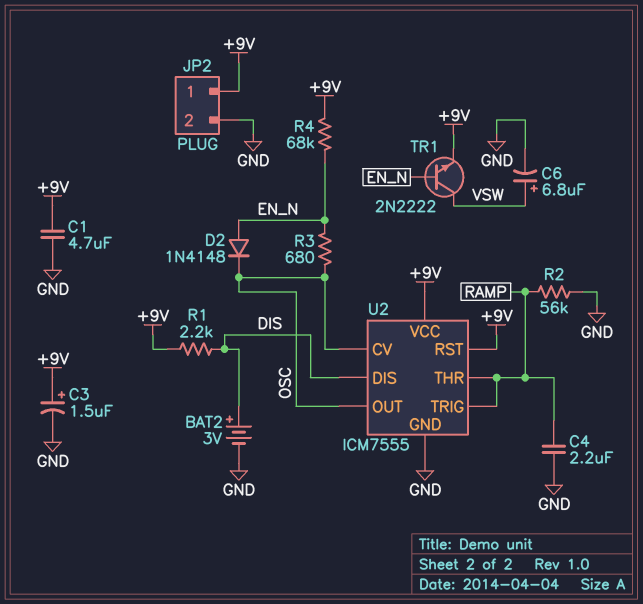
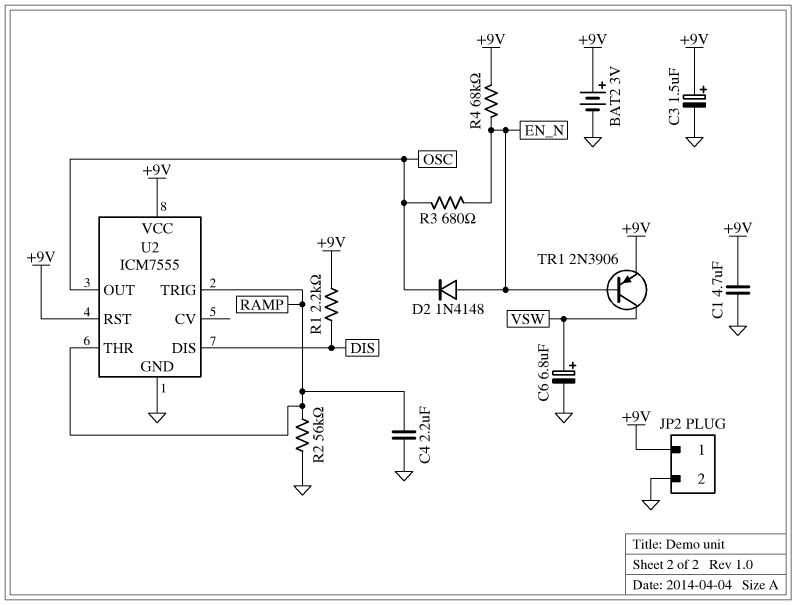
BAT2: 3V (plus DIS, minus GND) -> 3V (plus +9V, minus GND)
TR1: NPN 2N2222 (B EN_N, C VSW, E +9V) -> PNP 2N3906 (B EN_N, C VSW, E +9V)
U2 pin CV: OSC -> none

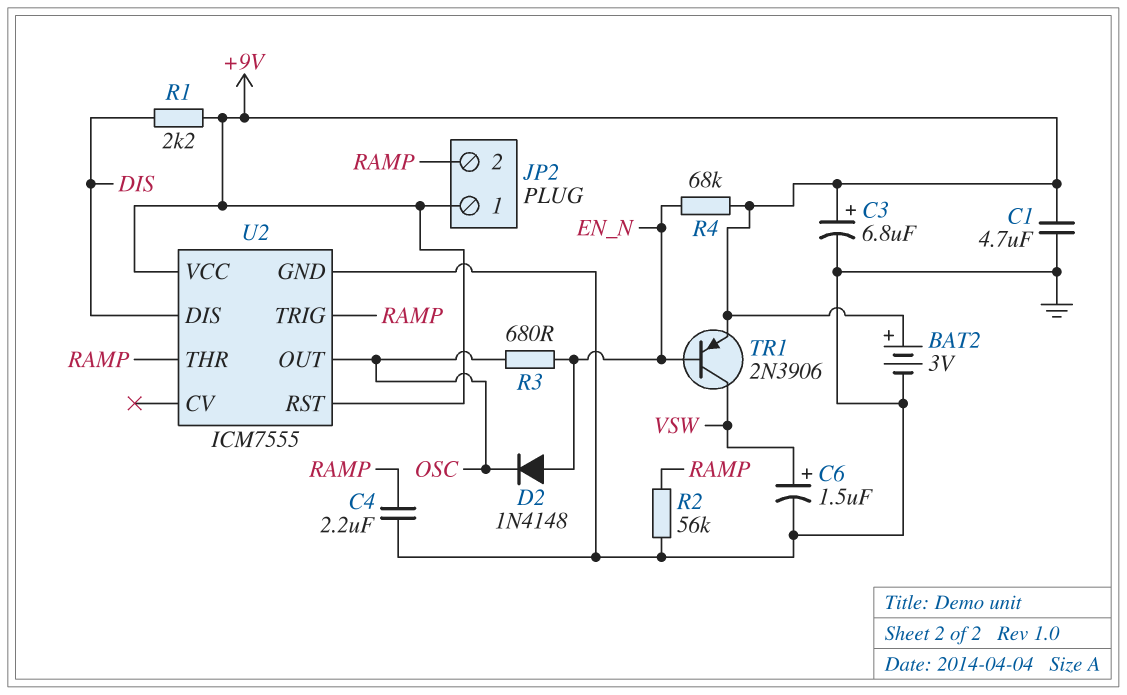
C3: 1.5uF (plus +9V, minus GND) -> 6.8uF (plus +9V, minus GND)
C6: 6.8uF (plus VSW, minus GND) -> 1.5uF (plus VSW, minus GND)
JP2 pin 2: GND -> RAMP

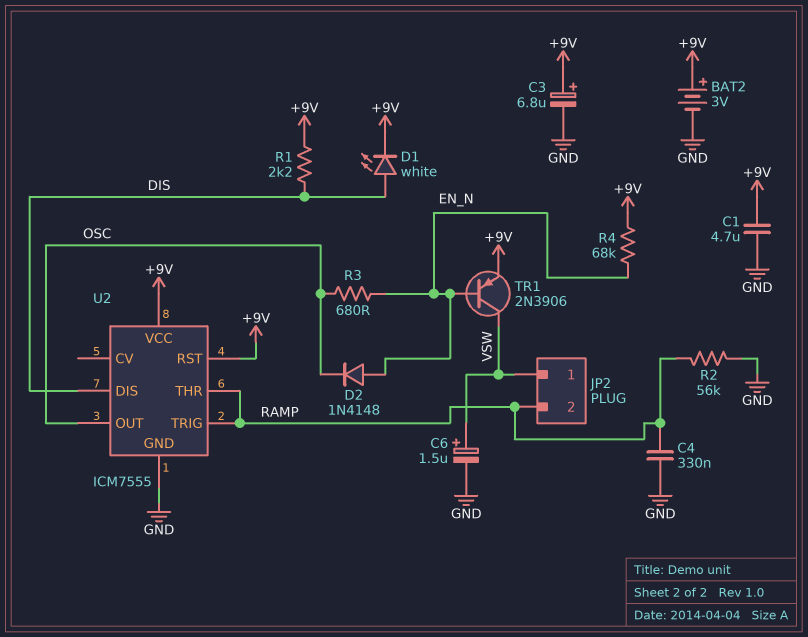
C4: 2.2uF (GND, RAMP) -> 330nF (GND, RAMP)
D1: none -> LED white (A DIS, K +9V)
JP2 pin 1: +9V -> VSW

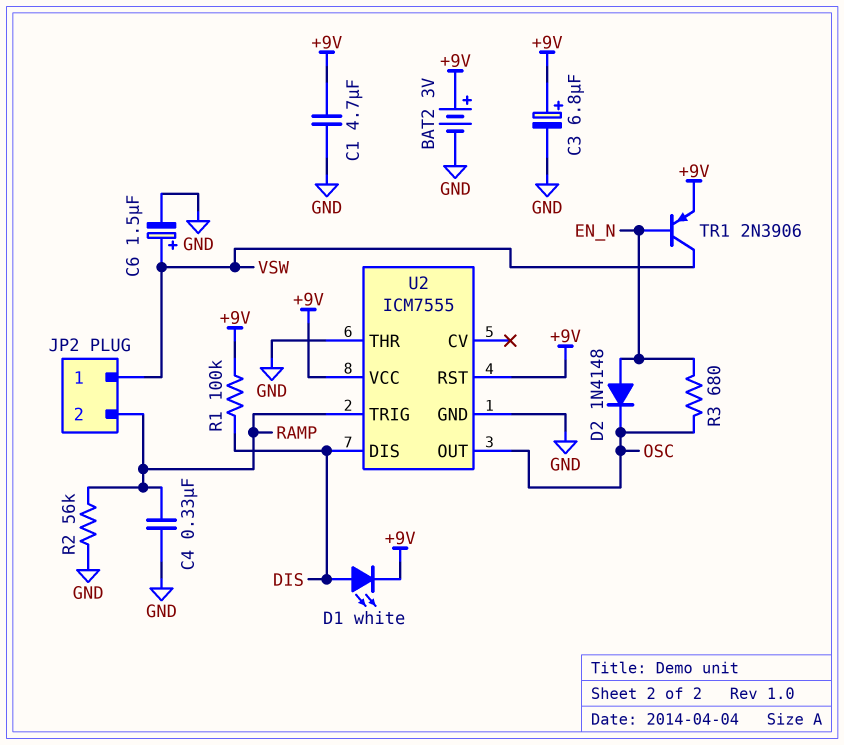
R1: 2.2k (+9V, DIS) -> 100k (+9V, DIS)
R4: 68k (+9V, EN_N) -> none
U2 pin THR: RAMP -> GND

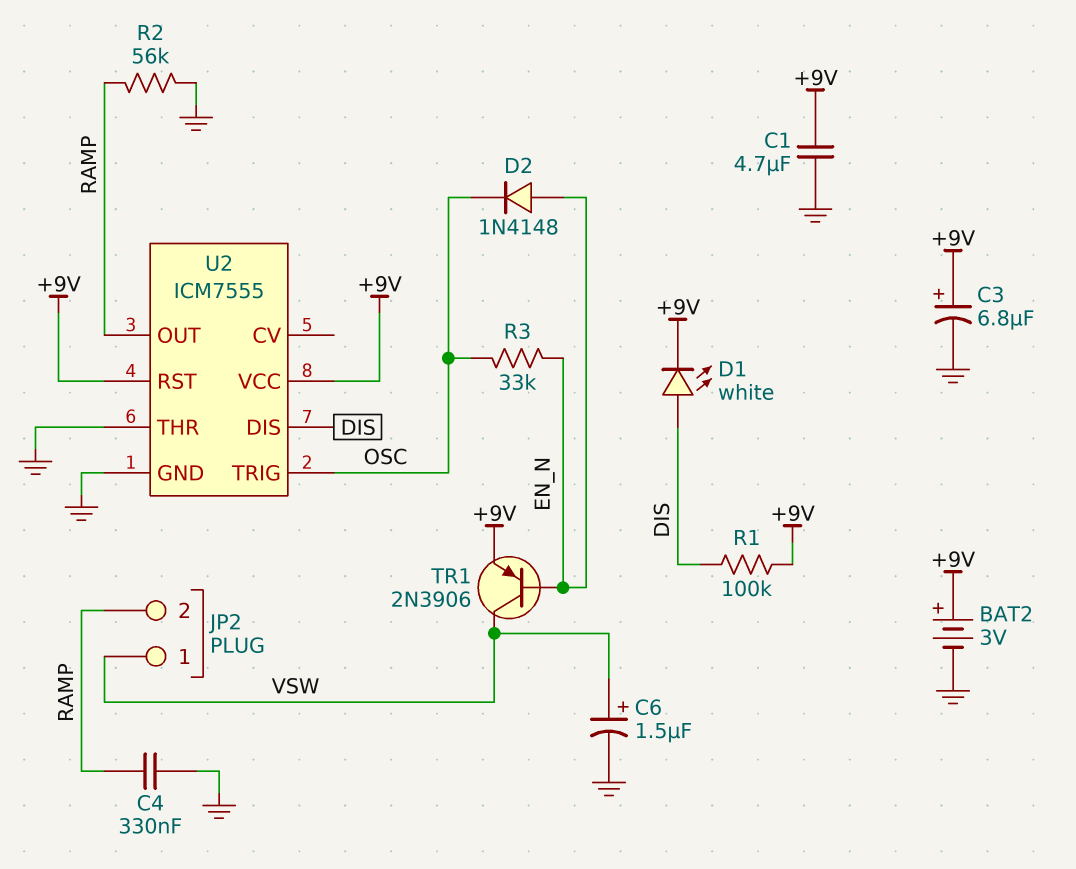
R3: 680 (EN_N, OSC) -> 33k (EN_N, OSC)
U2 pin OUT: OSC -> RAMP
U2 pin TRIG: RAMP -> OSC

